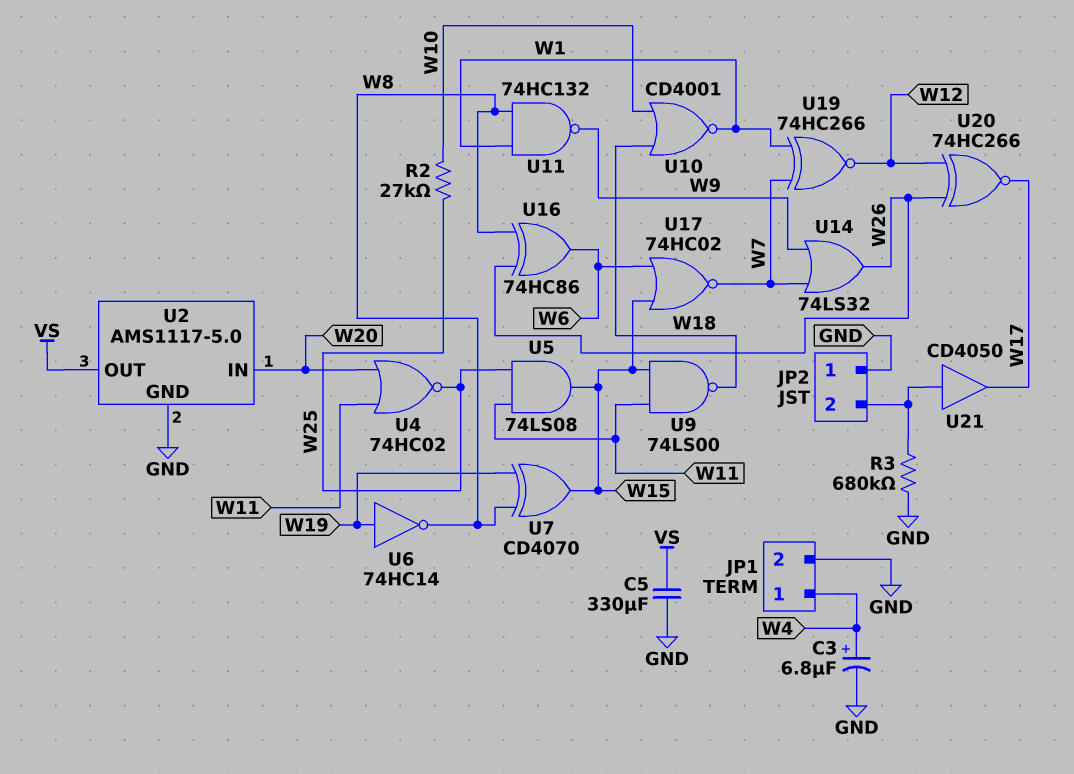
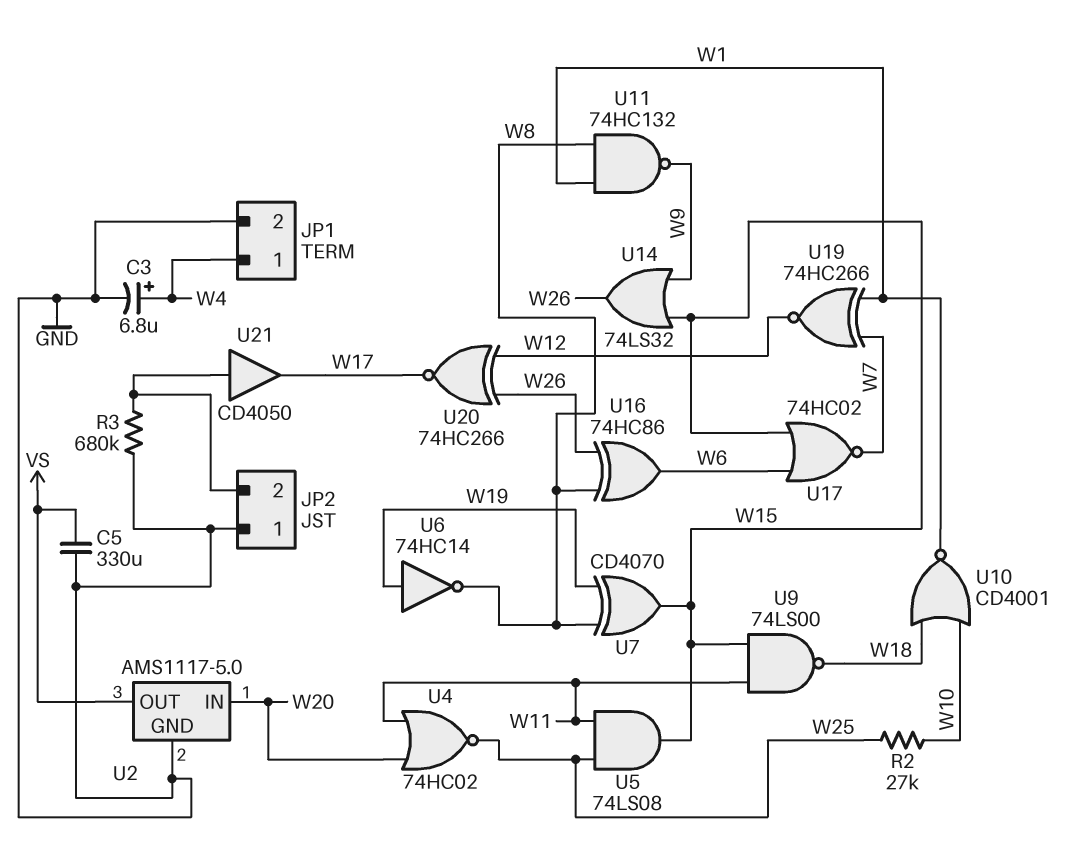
U14: OR 74LS32 (in W7, in W9, out W26) -> OR 74LS32 (in W9, in W15, out W26)

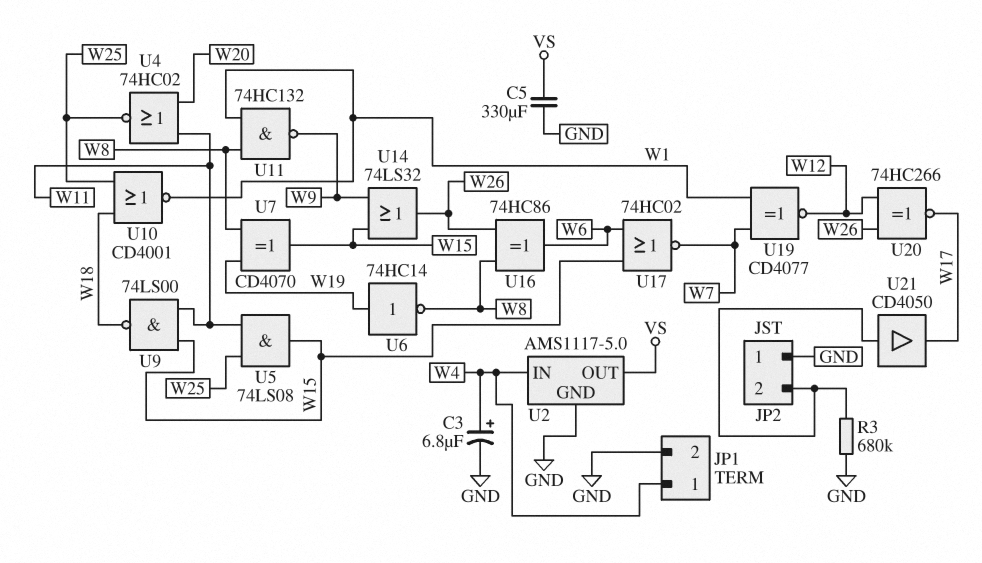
R2: 27k (W10, W25) -> none
U2 pin IN: W20 -> W4
U10: NOR CD4001 (in W10, in W18, out W1) -> NOR CD4001 (in W18, in W25, out W1)
U19: XNOR 74HC266 (in W1, in W7, out W12) -> XNOR CD4077 (in W1, in W7, out W12)

